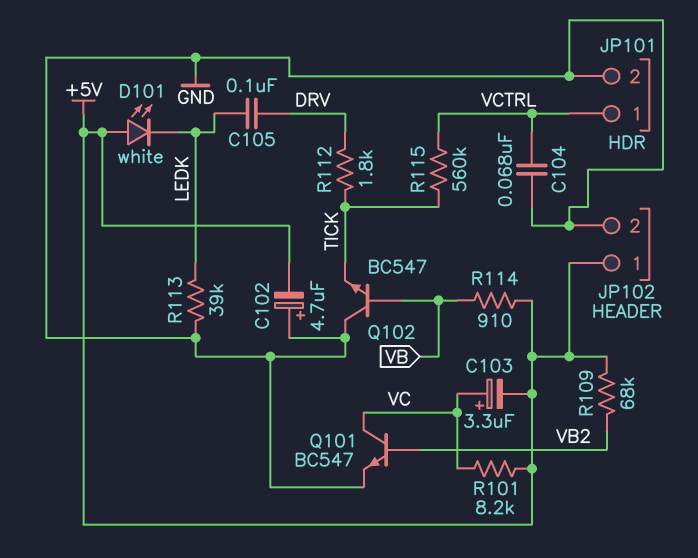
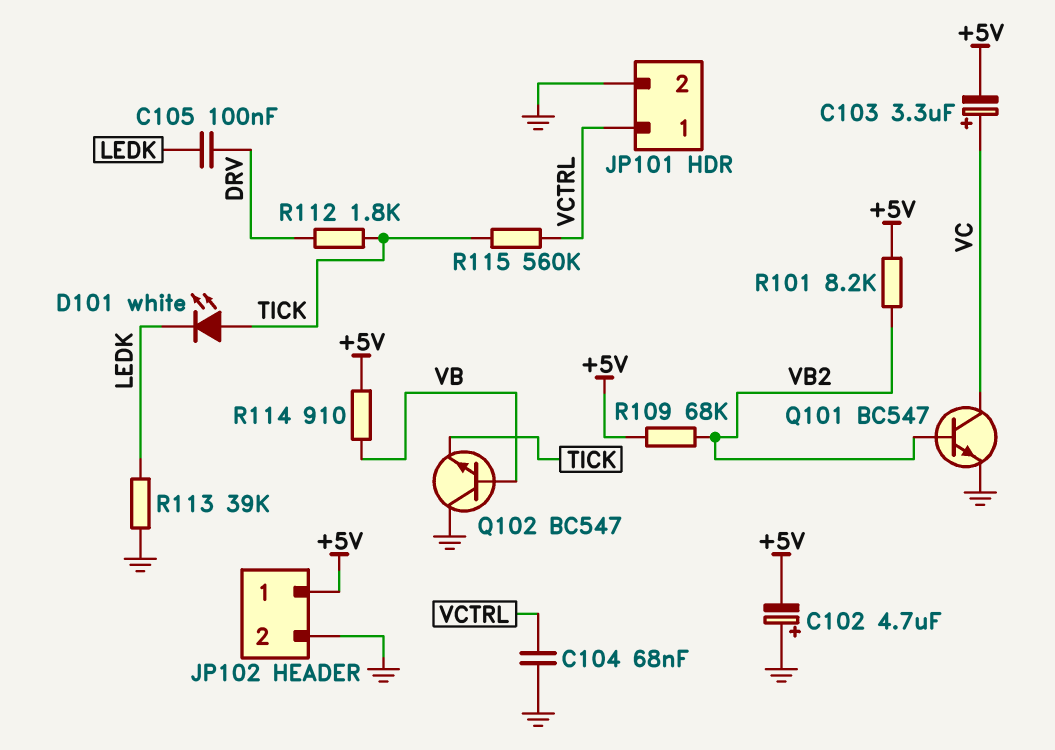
D101: LED white (A +5V, K LEDK) -> LED white (A TICK, K LEDK)
R101: 8.2k (+5V, VC) -> 8.2k (+5V, VB2)

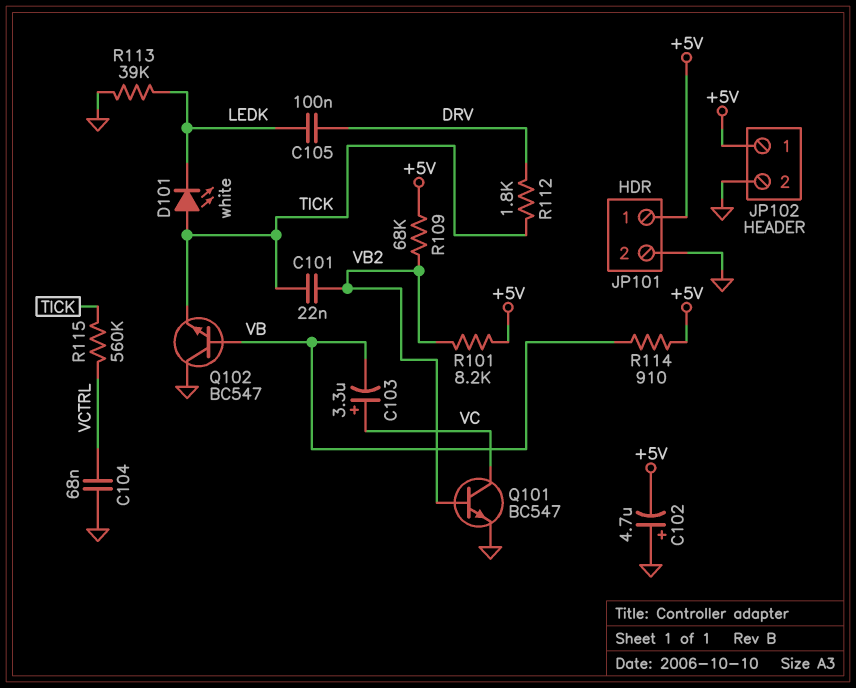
C101: none -> 22nF (TICK, VB2)
C103: 3.3uF (plus VC, minus +5V) -> 3.3uF (plus VC, minus VB)
JP101 pin 1: VCTRL -> +5V

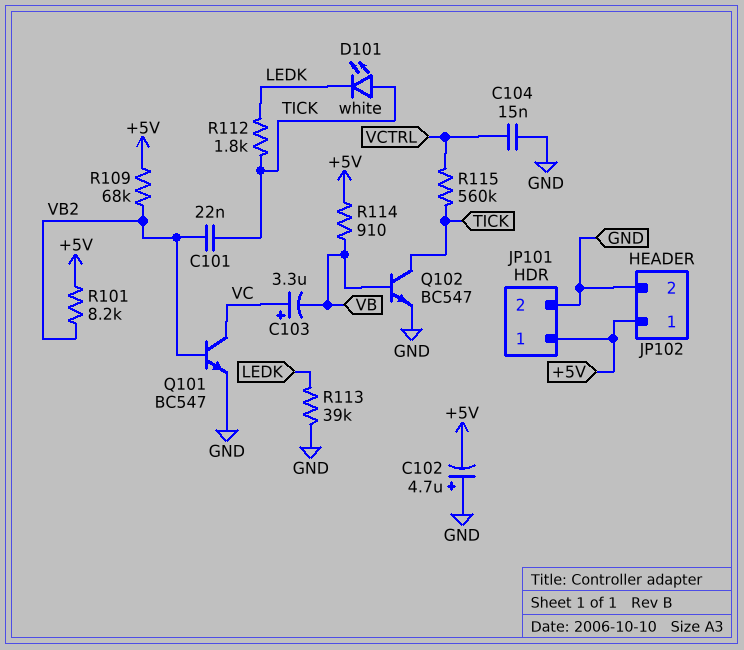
C104: 68nF (GND, VCTRL) -> 15nF (GND, VCTRL)
C105: 100nF (DRV, LEDK) -> none
Q102: NPN BC547 (B VB, C GND, E TICK) -> NPN BC547 (B VB, C TICK, E GND)
R112: 1.8k (DRV, TICK) -> 1.8k (LEDK, TICK)

